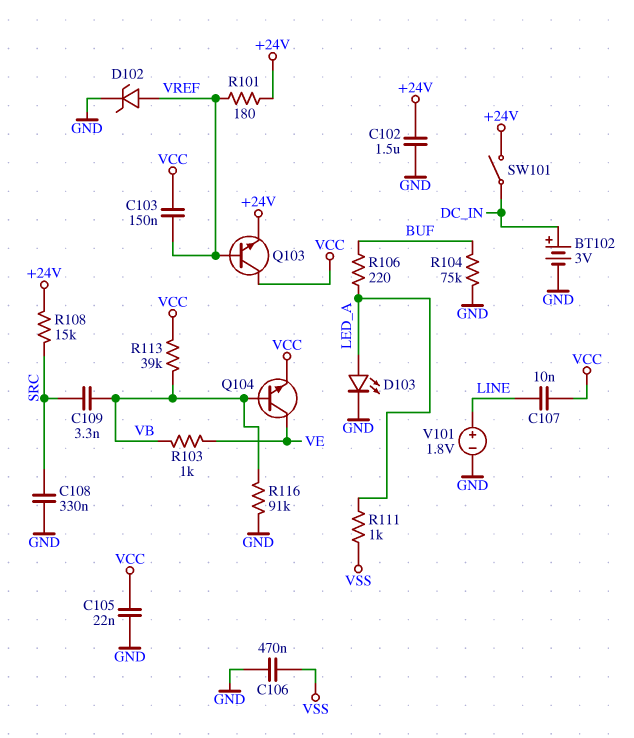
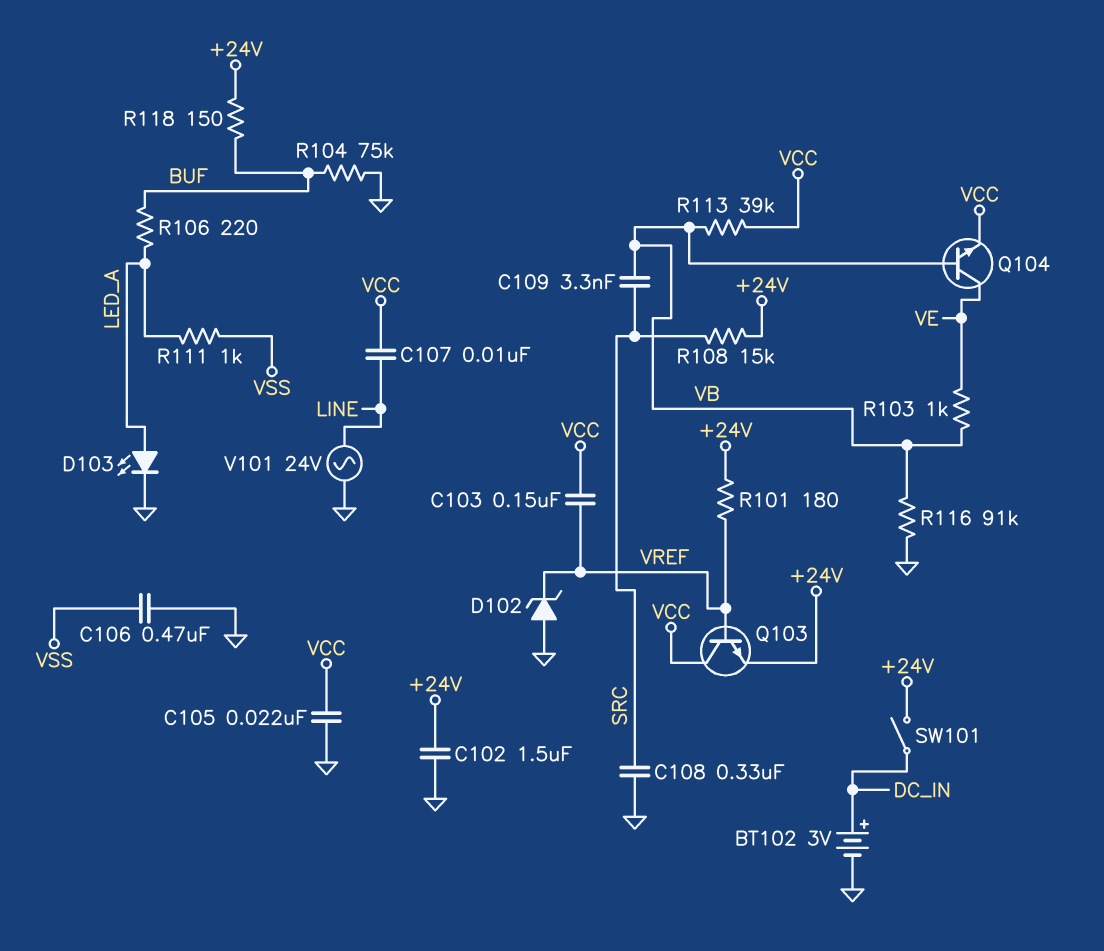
D102: zener (A VREF, K GND) -> zener (A GND, K VREF)
R118: none -> 150 (+24V, BUF)
V101: 1.8V (plus LINE, minus GND) -> AC 24V (GND, LINE)

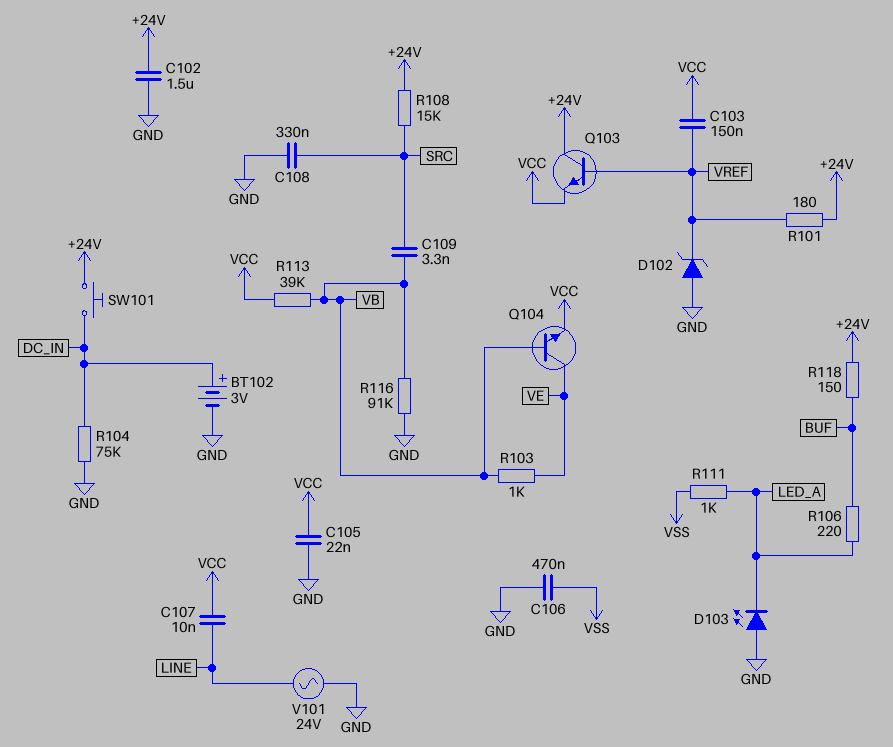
D103: LED (A LED_A, K GND) -> LED (A GND, K LED_A)
Q103: NPN (B VREF, C VCC, E +24V) -> NPN (B VREF, C +24V, E VCC)
R104: 75k (BUF, GND) -> 75k (DC_IN, GND)
SW101: switch (+24V, DC_IN) -> button (+24V, DC_IN)

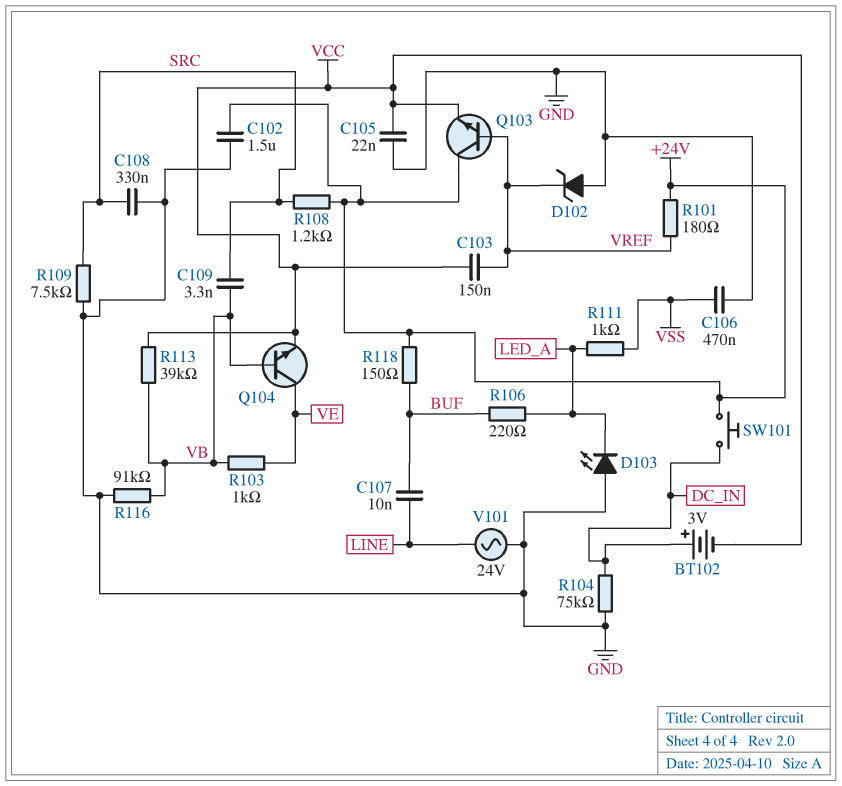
BT102: 3V (plus DC_IN, minus GND) -> 3V (plus DC_IN, minus VCC)
C107: 10nF (LINE, VCC) -> 10nF (BUF, LINE)
R108: 15k (+24V, SRC) -> 1.2k (+24V, SRC)
R109: none -> 7.5k (GND, SRC)

